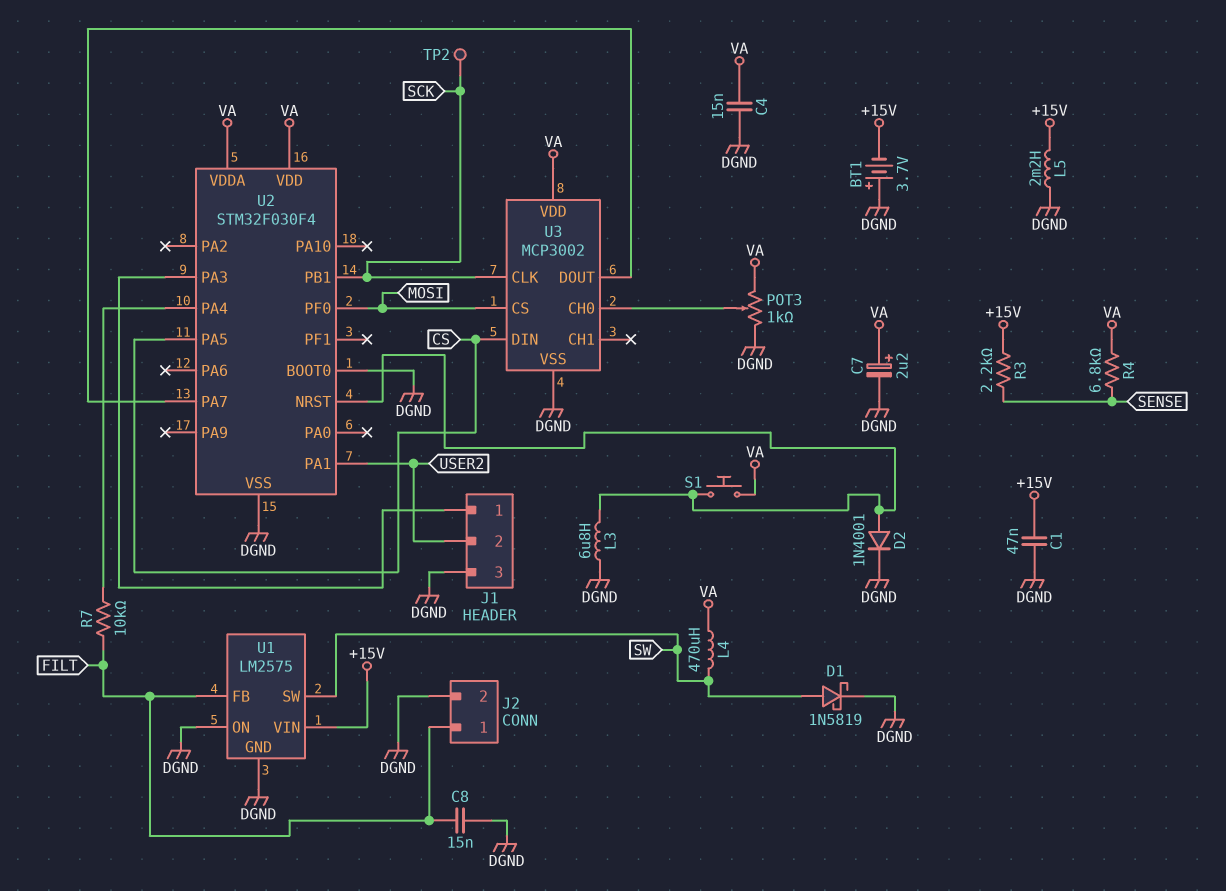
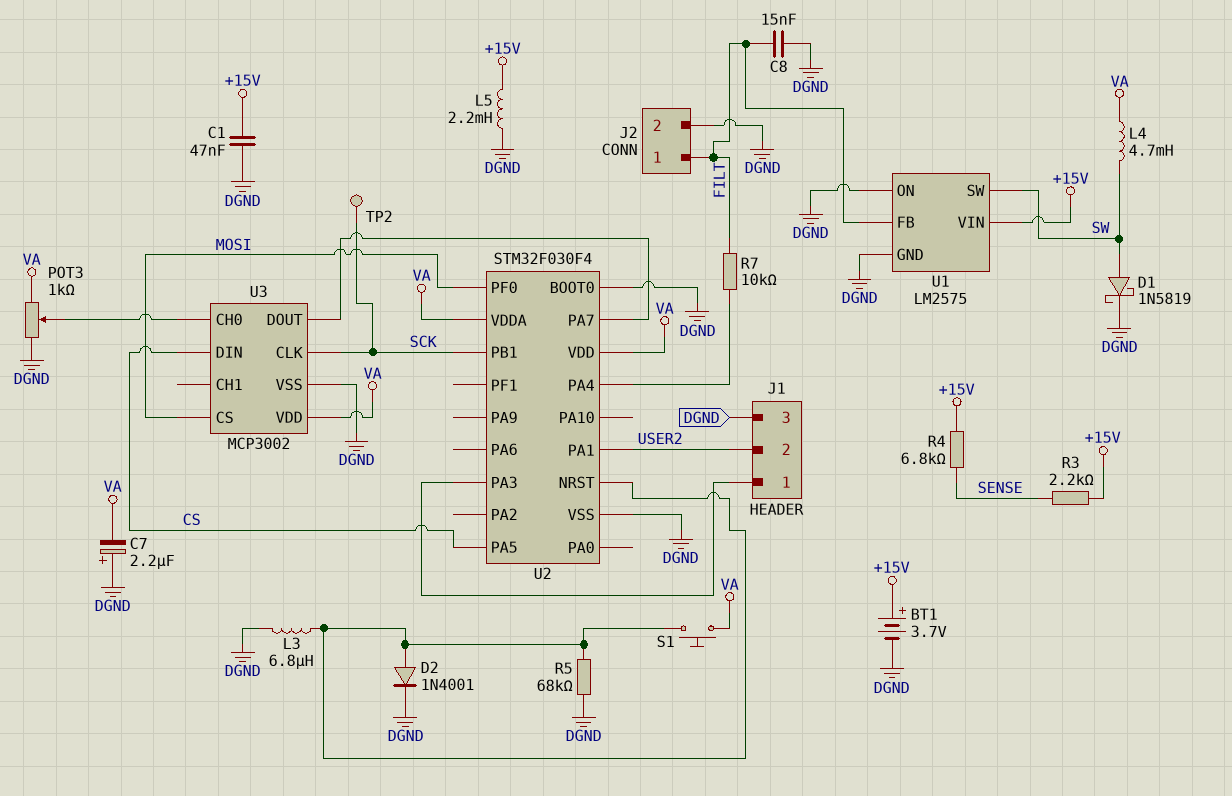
BT1: 3.7V (plus DGND, minus +15V) -> 3.7V (plus +15V, minus DGND)
C4: 15nF (DGND, VA) -> none
C7: 2.2uF (plus VA, minus DGND) -> 2.2uF (plus DGND, minus VA)
L4: 470uH (SW, VA) -> 4.7mH (SW, VA)
R4: 6.8k (SENSE, VA) -> 6.8k (+15V, SENSE)
R5: none -> 68k (DGND, U2/NRST)

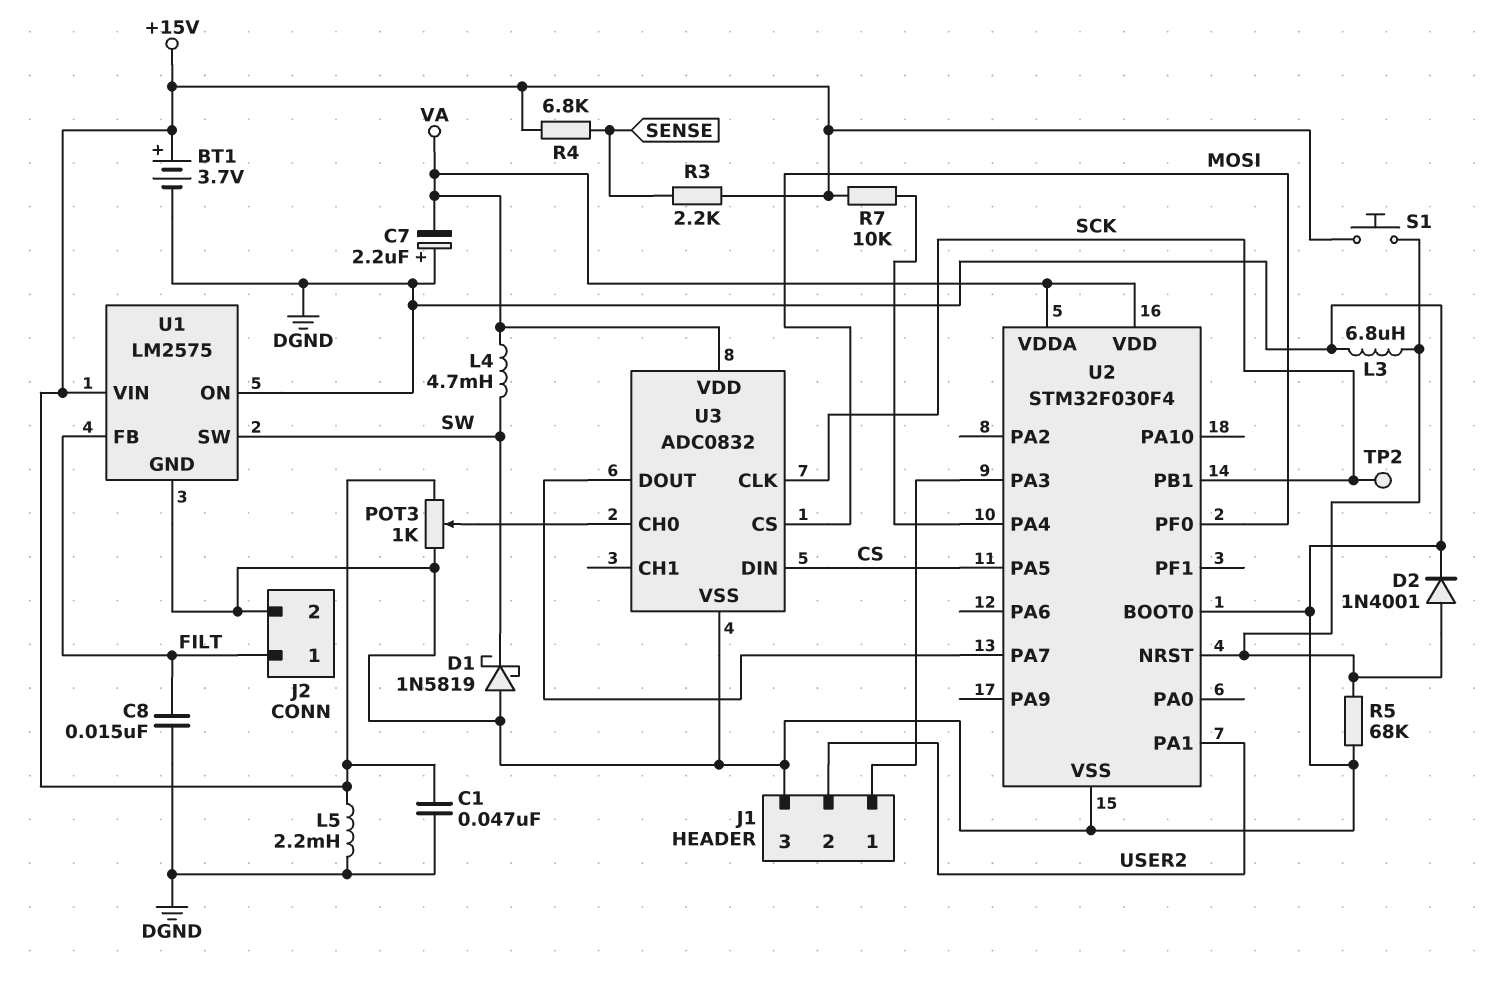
D1: schottky 1N5819 (A SW, K DGND) -> schottky 1N5819 (A DGND, K SW)
POT3: 1k (DGND, VA, wiper U3/CH0) -> 1k (+15V, DGND, wiper U3/CH0)
R7: 10k (FILT, U2/PA4) -> 10k (+15V, U2/PA4)
S1: button (U2/NRST, VA) -> button (+15V, U2/NRST)
U3: MCP3002 -> ADC0832

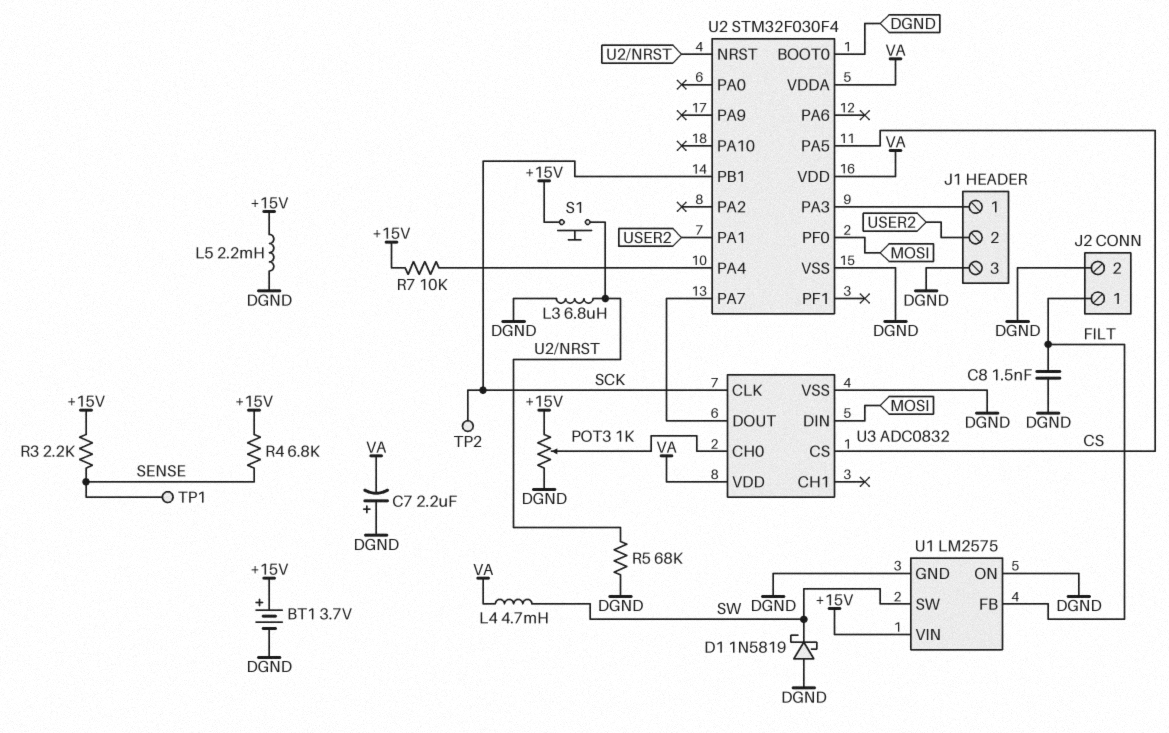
C1: 47nF (+15V, DGND) -> none
C8: 15nF (DGND, FILT) -> 1.5nF (DGND, FILT)
D2: diode 1N4001 (A U2/NRST, K DGND) -> none
TP1: none -> test point (SENSE)
U3 pin CS: MOSI -> CS
U3 pin DIN: CS -> MOSI

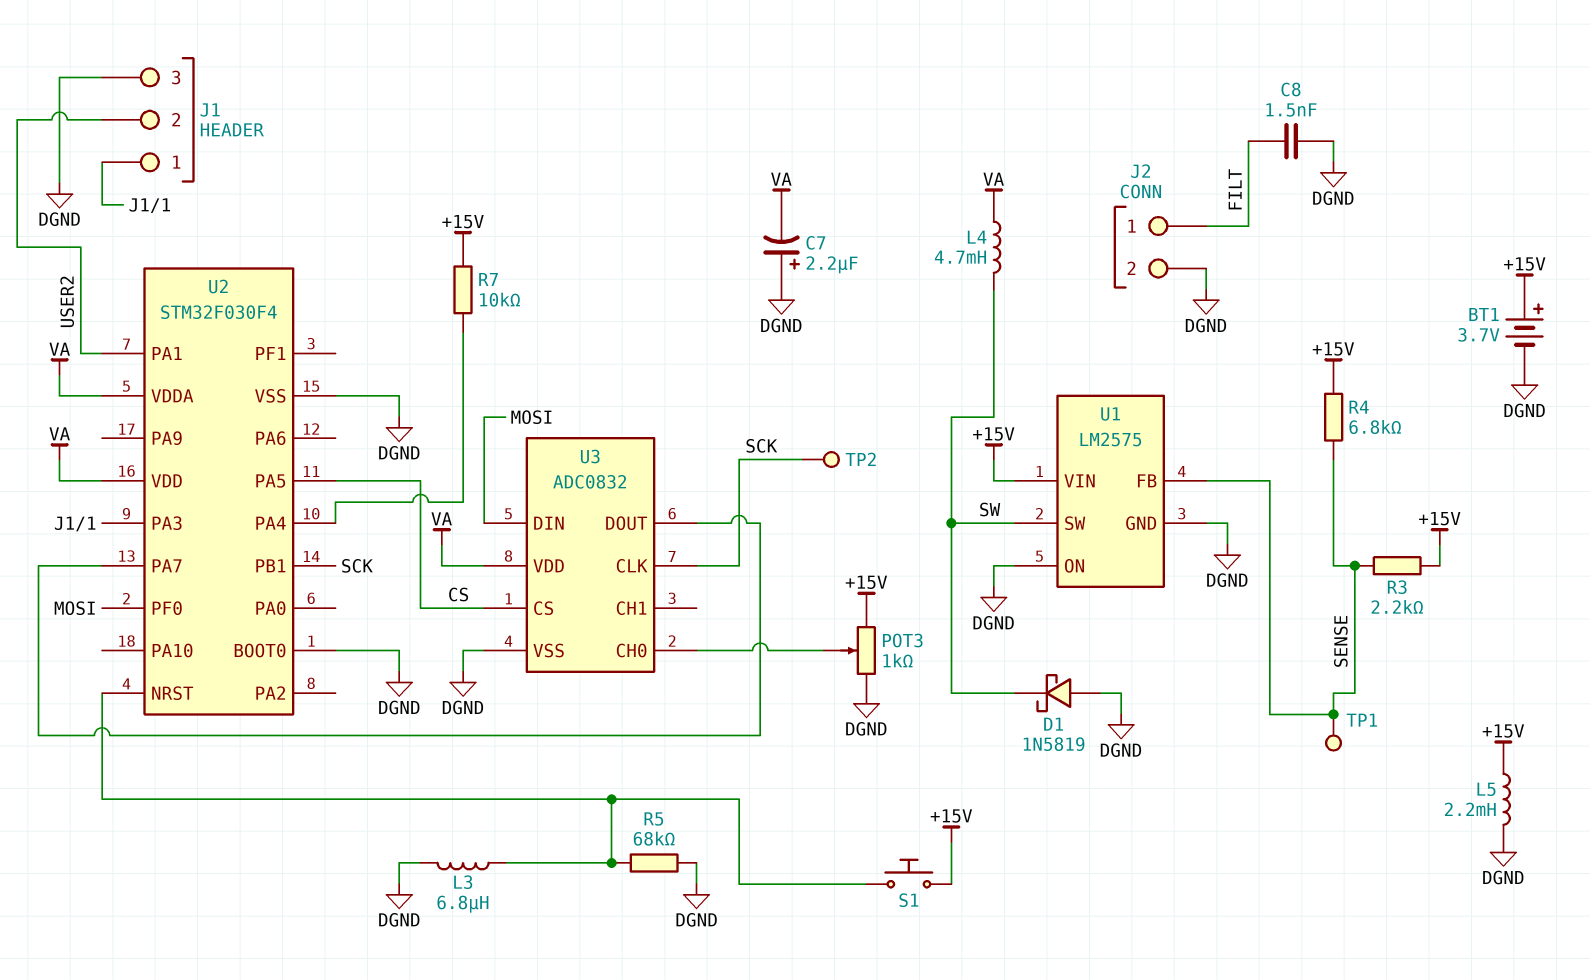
U1 pin FB: FILT -> SENSE

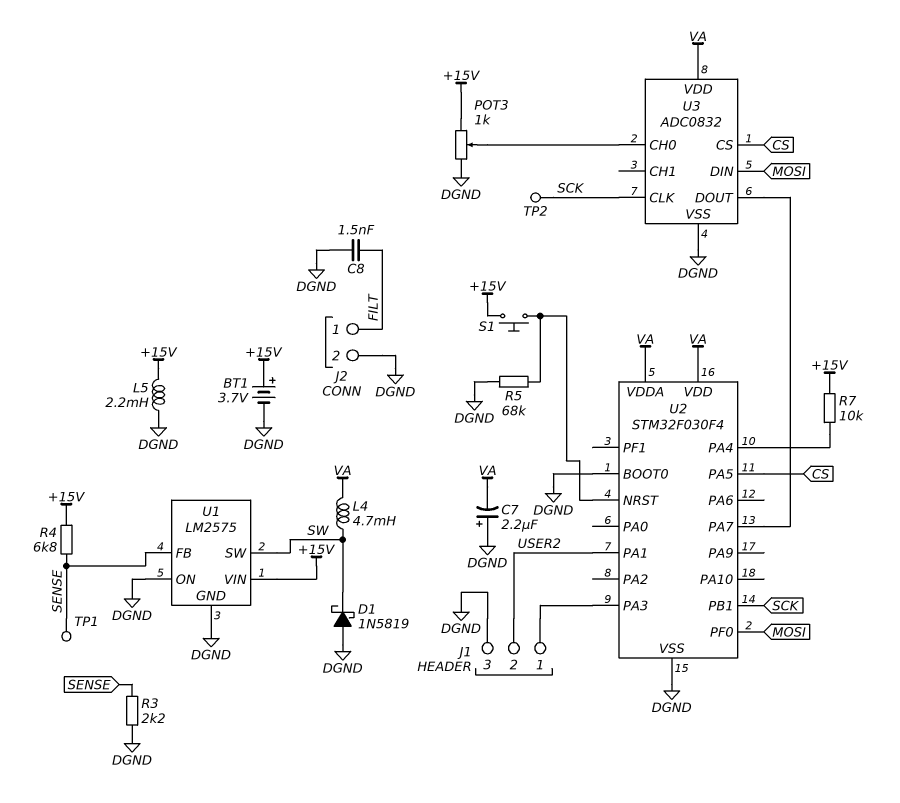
L3: 6.8uH (DGND, U2/NRST) -> none
R3: 2.2k (+15V, SENSE) -> 2.2k (DGND, SENSE)

